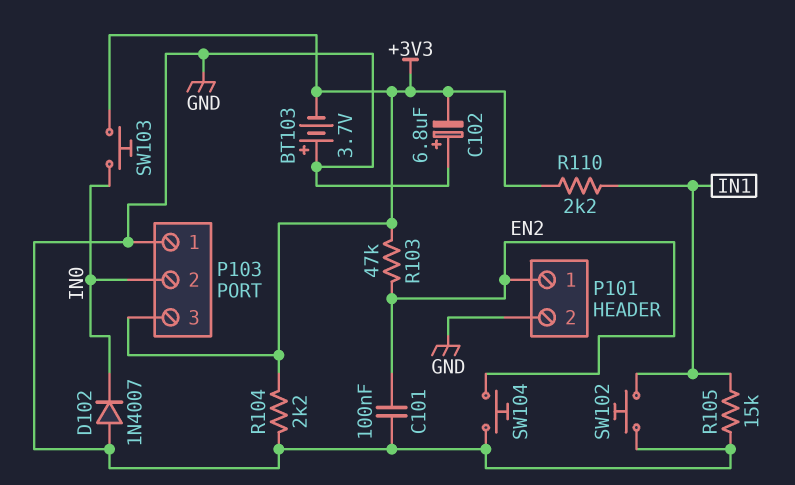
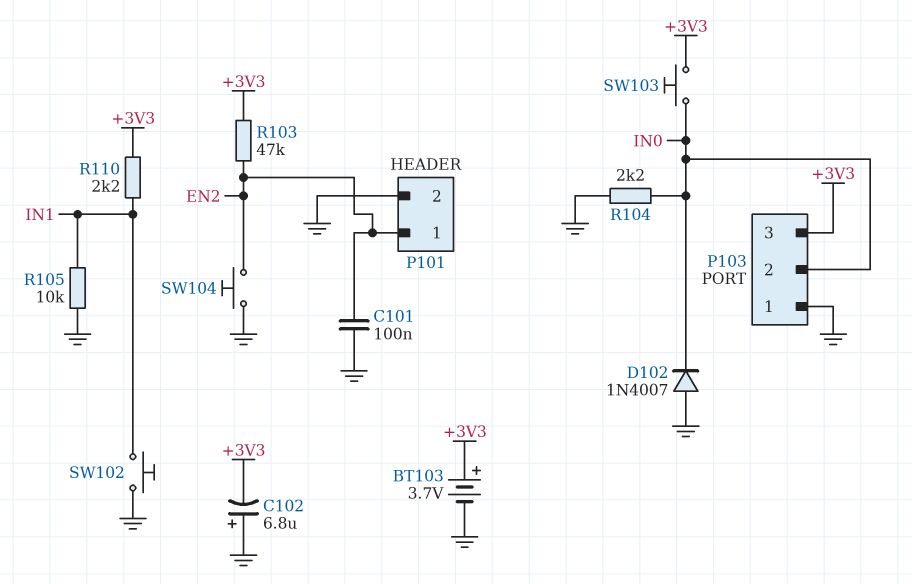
BT103: 3.7V (plus GND, minus +3V3) -> 3.7V (plus +3V3, minus GND)
R104: 2.2k (+3V3, GND) -> 2.2k (GND, IN0)
R105: 15k (GND, IN1) -> 10k (GND, IN1)

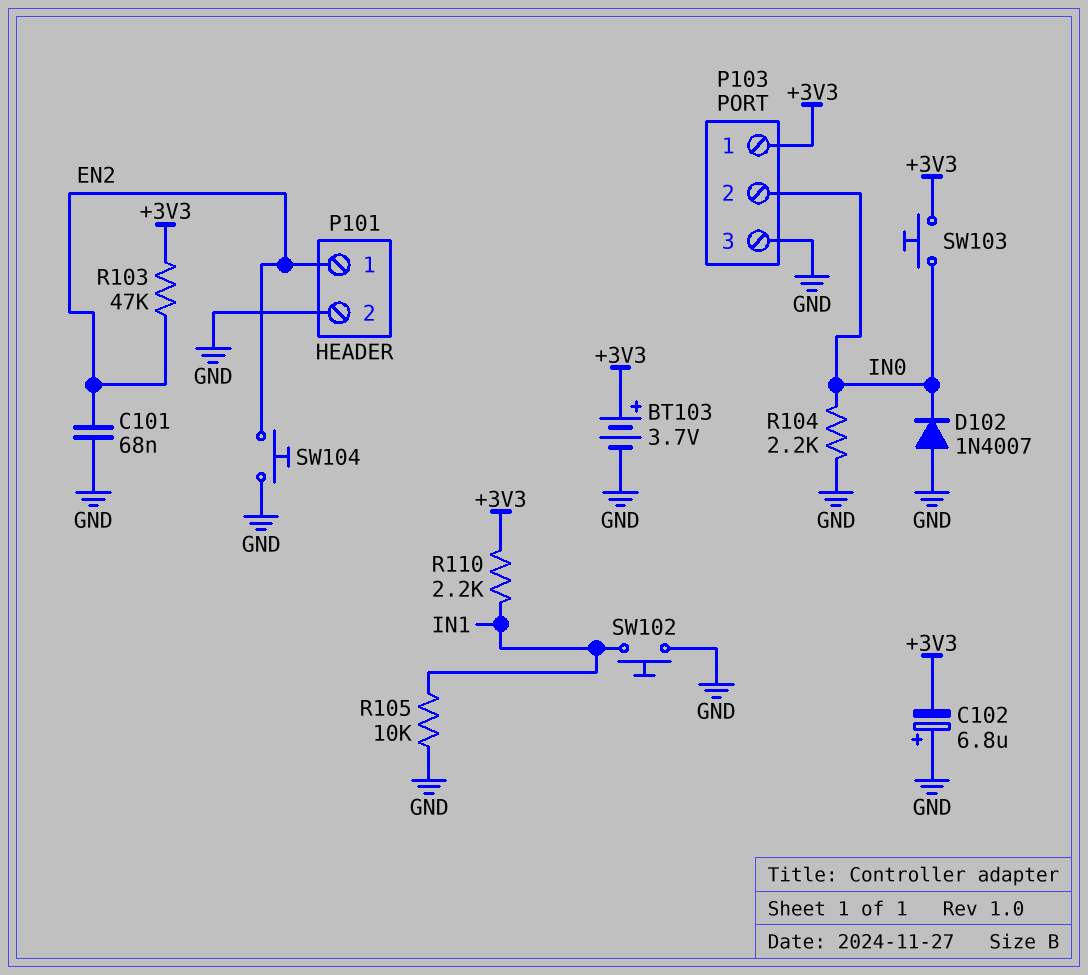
C101: 100nF (EN2, GND) -> 68nF (EN2, GND)
P103 pin 1: GND -> +3V3
P103 pin 3: +3V3 -> GND

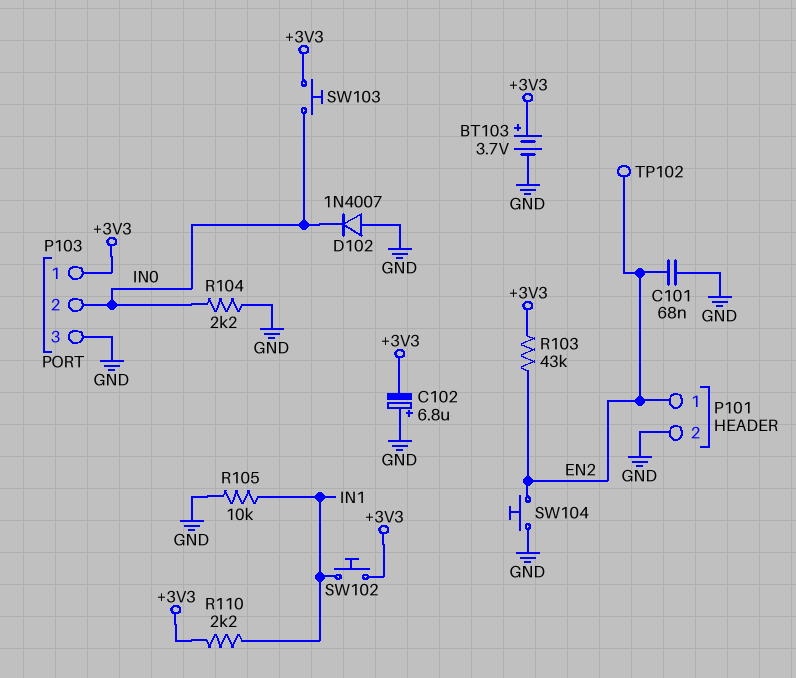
R103: 47k (+3V3, EN2) -> 43k (+3V3, EN2)
SW102: button (GND, IN1) -> button (+3V3, IN1)
TP102: none -> test point (EN2)

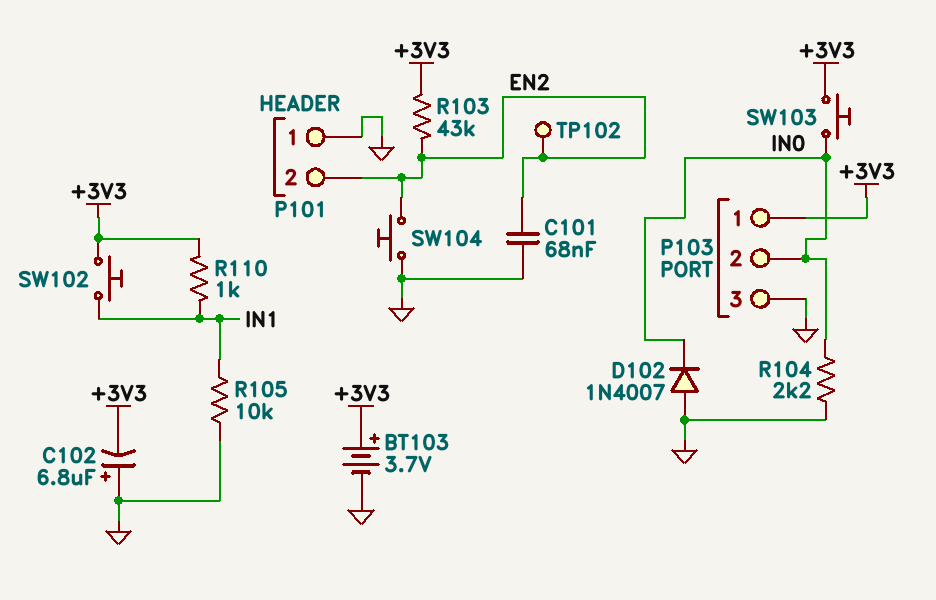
P101 pin 1: EN2 -> GND
P101 pin 2: GND -> EN2
R110: 2.2k (+3V3, IN1) -> 1k (+3V3, IN1)

